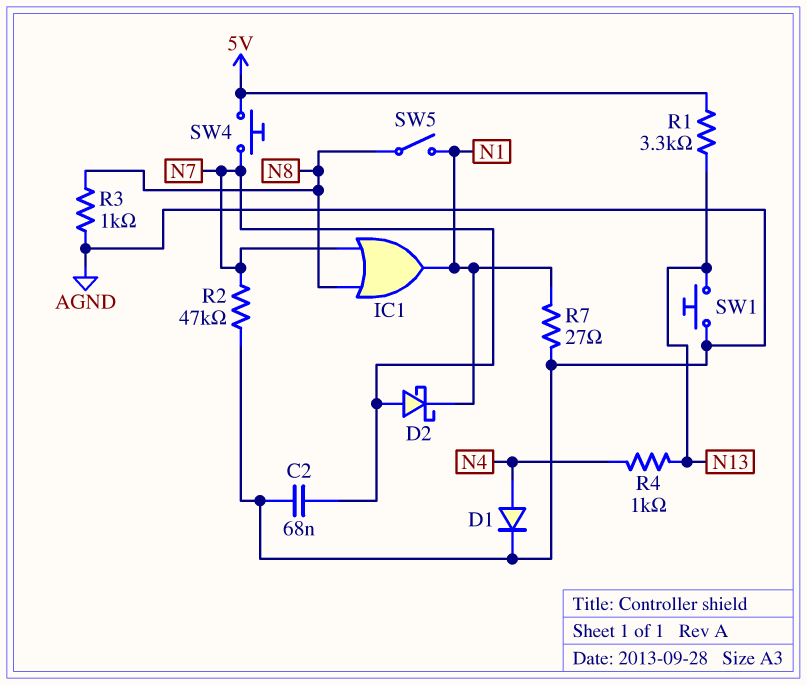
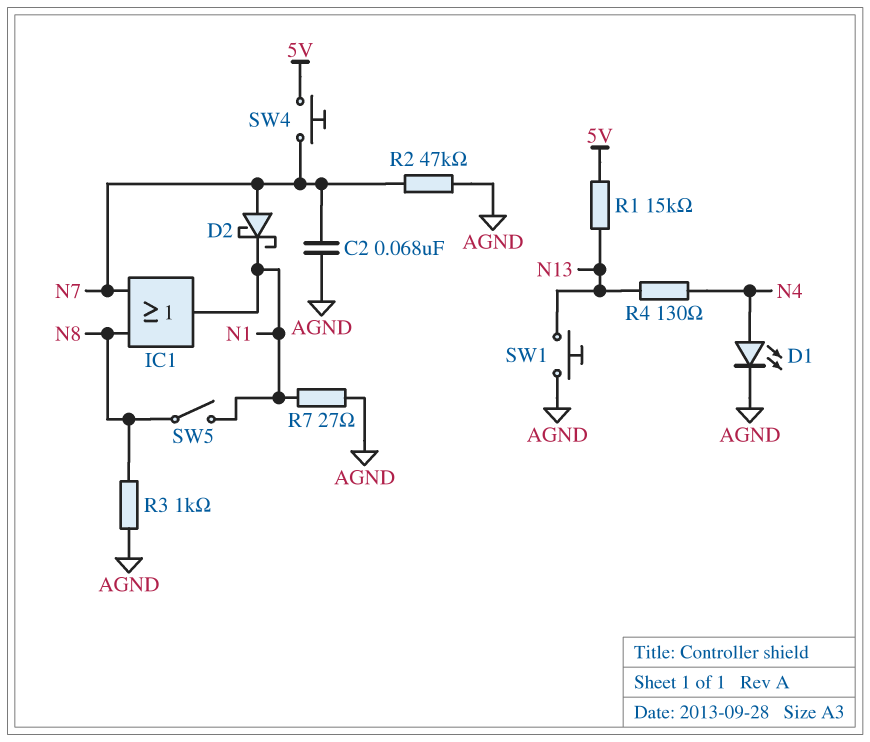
D1: diode (A N4, K AGND) -> LED (A N4, K AGND)
R1: 3.3k (5V, N13) -> 15k (5V, N13)
R4: 1k (N4, N13) -> 130 (N4, N13)

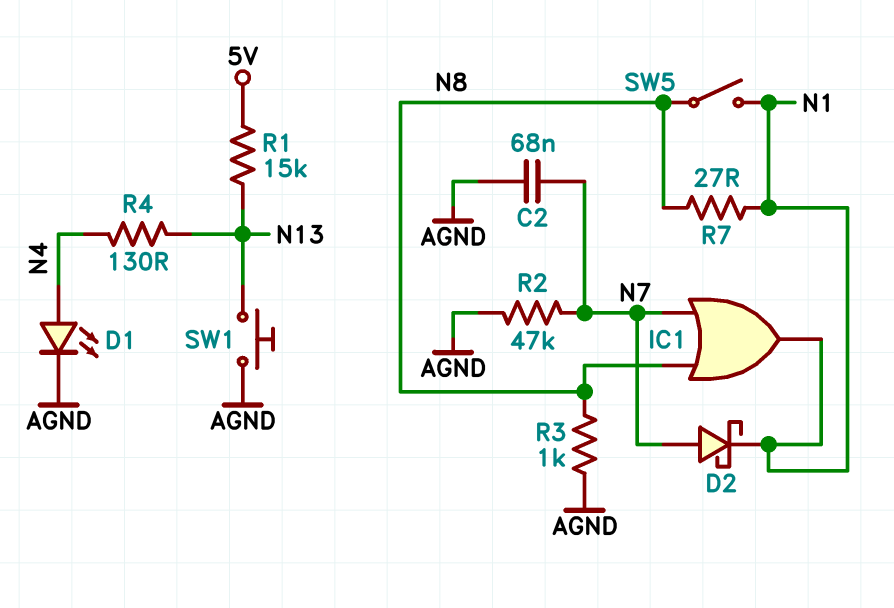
R7: 27 (AGND, N1) -> 27 (N1, N8)
SW4: button (5V, N7) -> none

